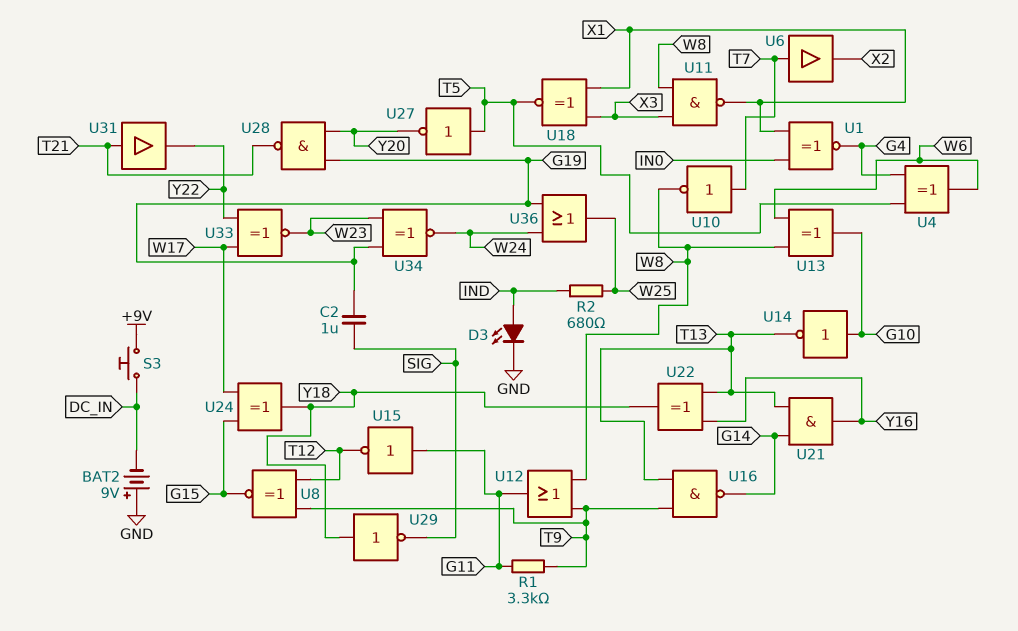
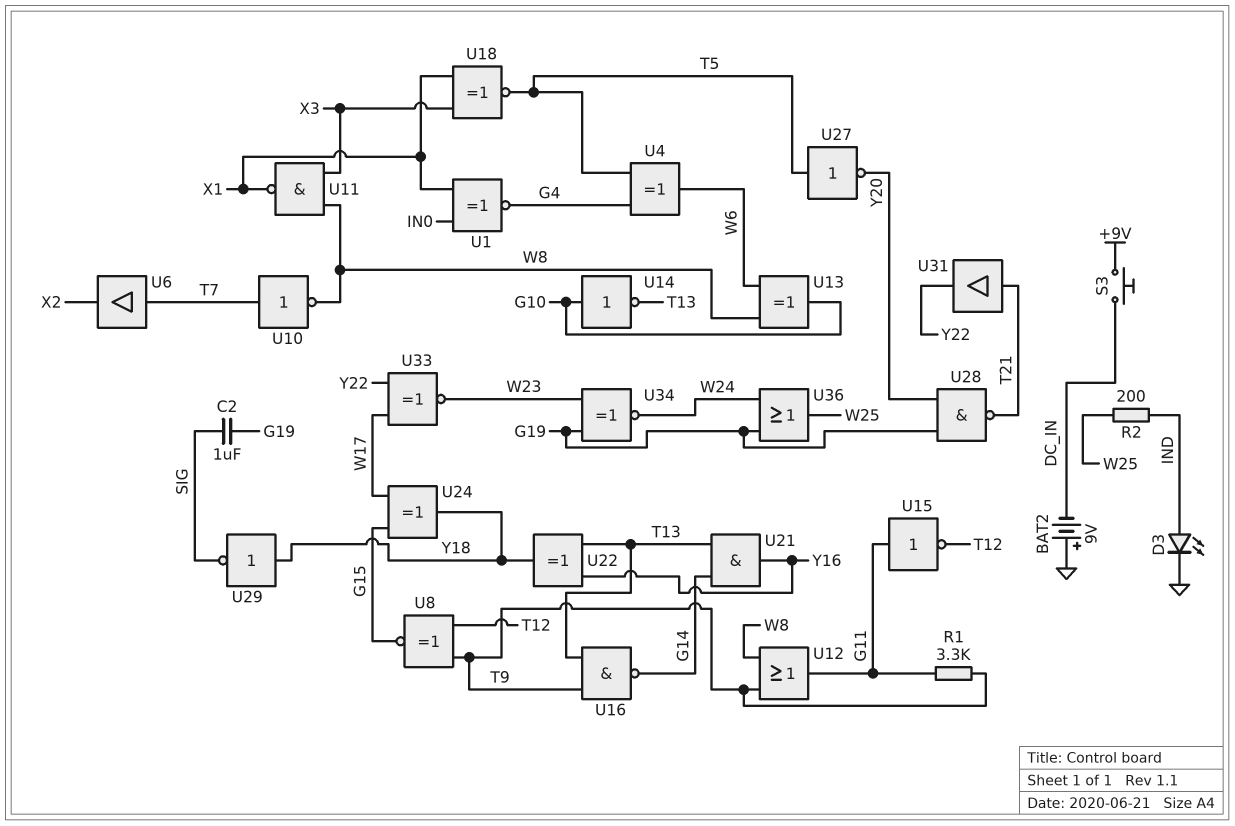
R2: 680 (IND, W25) -> 200 (IND, W25)

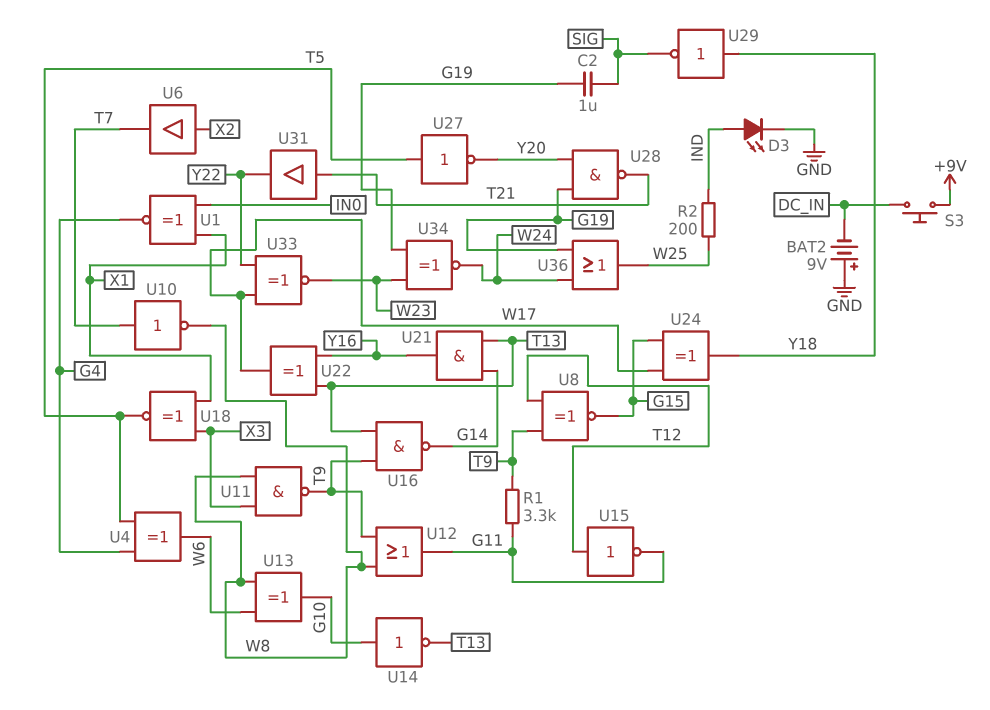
U6: buffer (in T7, out X2) -> buffer (in X2, out T7)
U11: NAND (in W8, in X3, out X1) -> NAND (in W8, in X3, out T9)
U15: NOT (in G11, out T12) -> NOT (in T12, out G11)
U22: XOR (in T13, in Y16, out Y18) -> XOR (in T13, in Y16, out W17)

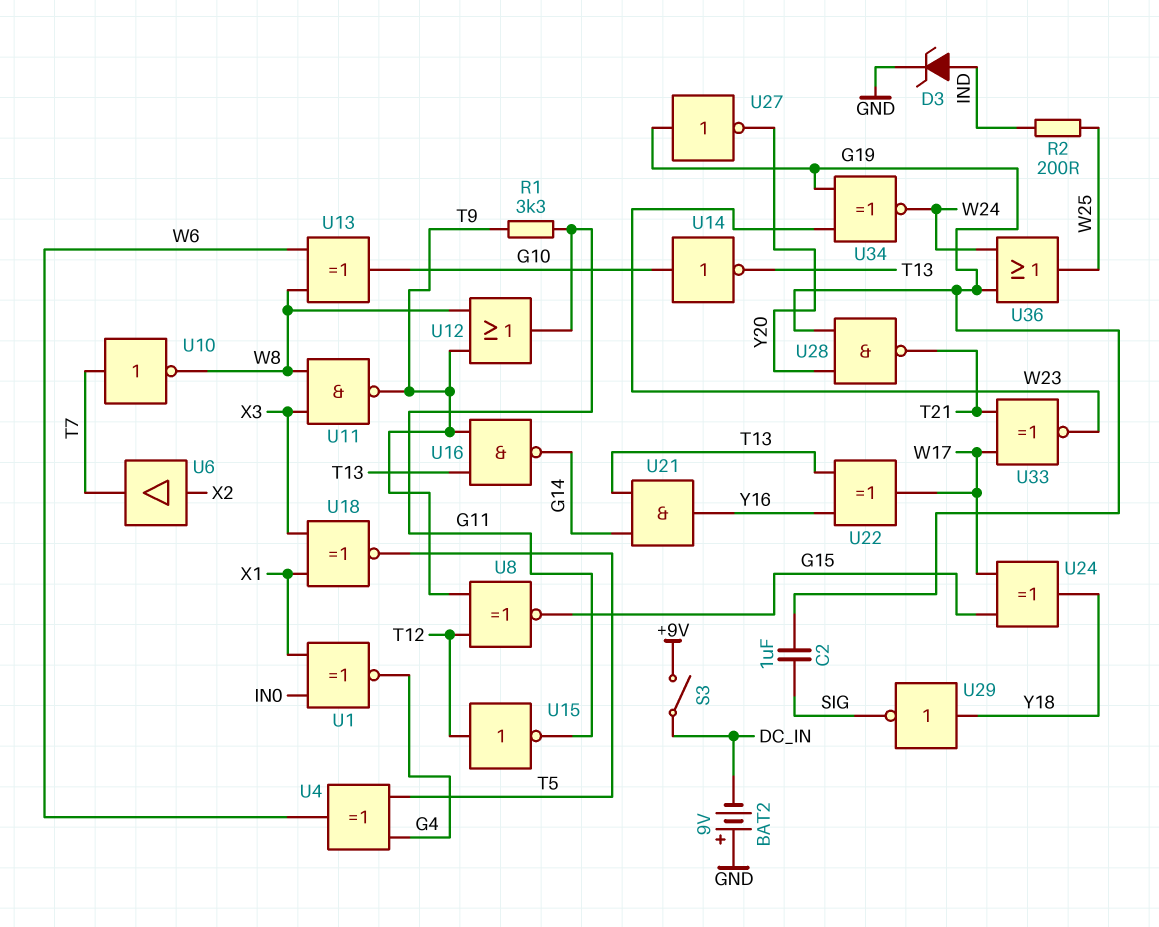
D3: LED (A IND, K GND) -> zener (A IND, K GND)
S3: button (+9V, DC_IN) -> switch (+9V, DC_IN)
U27: NOT (in T5, out Y20) -> NOT (in G19, out Y20)
U31: buffer (in T21, out Y22) -> none
U33: XNOR (in W17, in Y22, out W23) -> XNOR (in T21, in W17, out W23)

